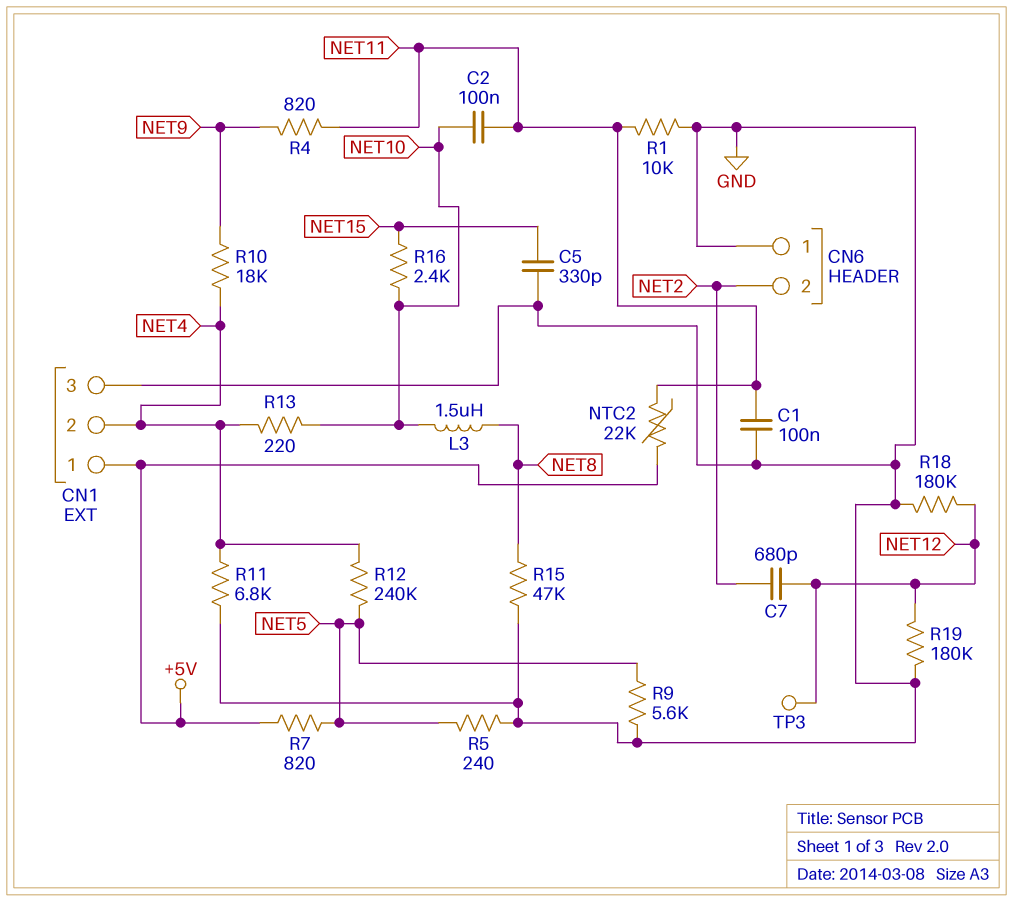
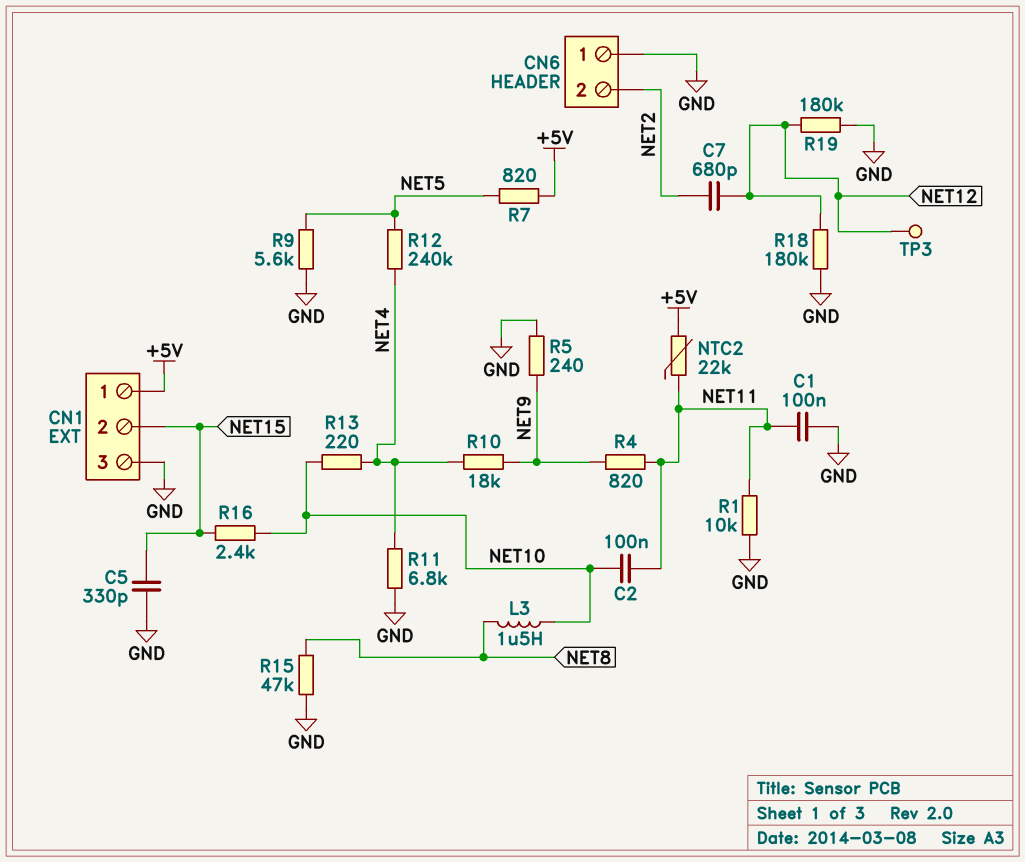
CN1 pin 2: NET4 -> NET15
R5: 240 (GND, NET5) -> 240 (GND, NET9)

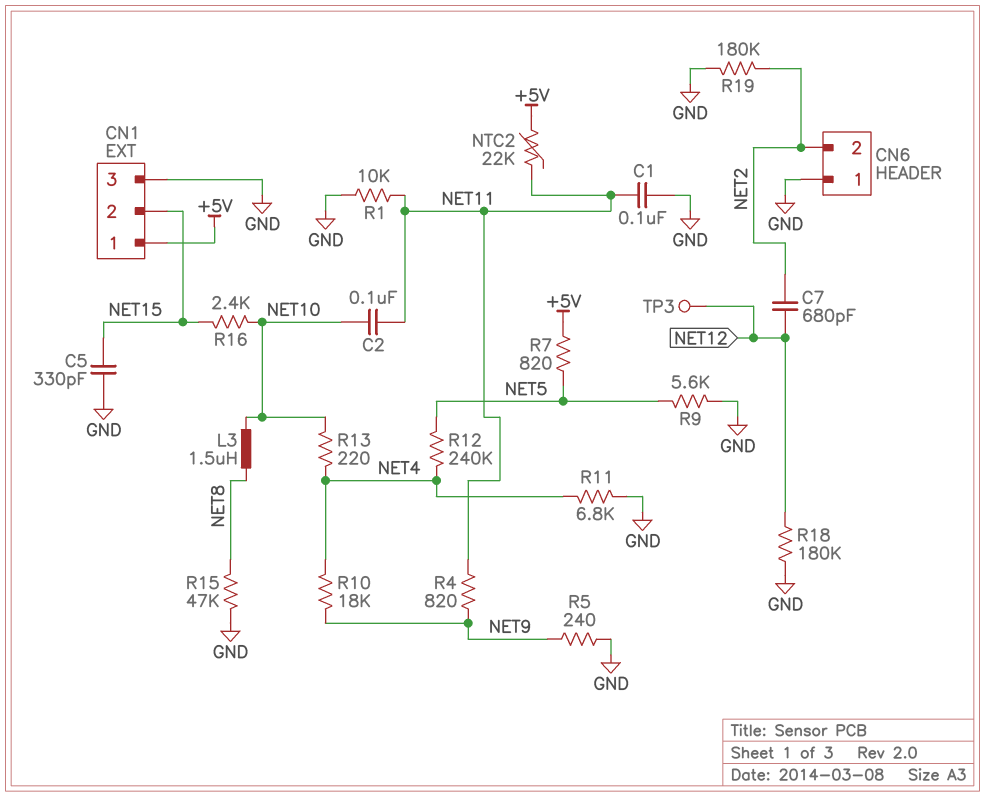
R19: 180k (GND, NET12) -> 180k (GND, NET2)

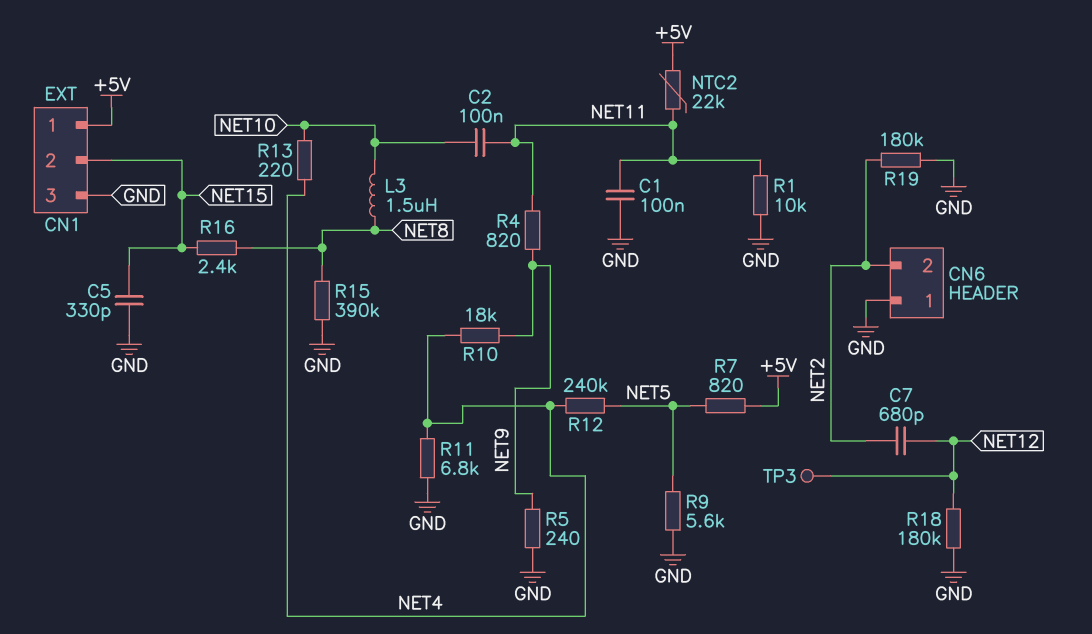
R15: 47k (GND, NET8) -> 390k (GND, NET8)
R16: 2.4k (NET10, NET15) -> 2.4k (NET8, NET15)

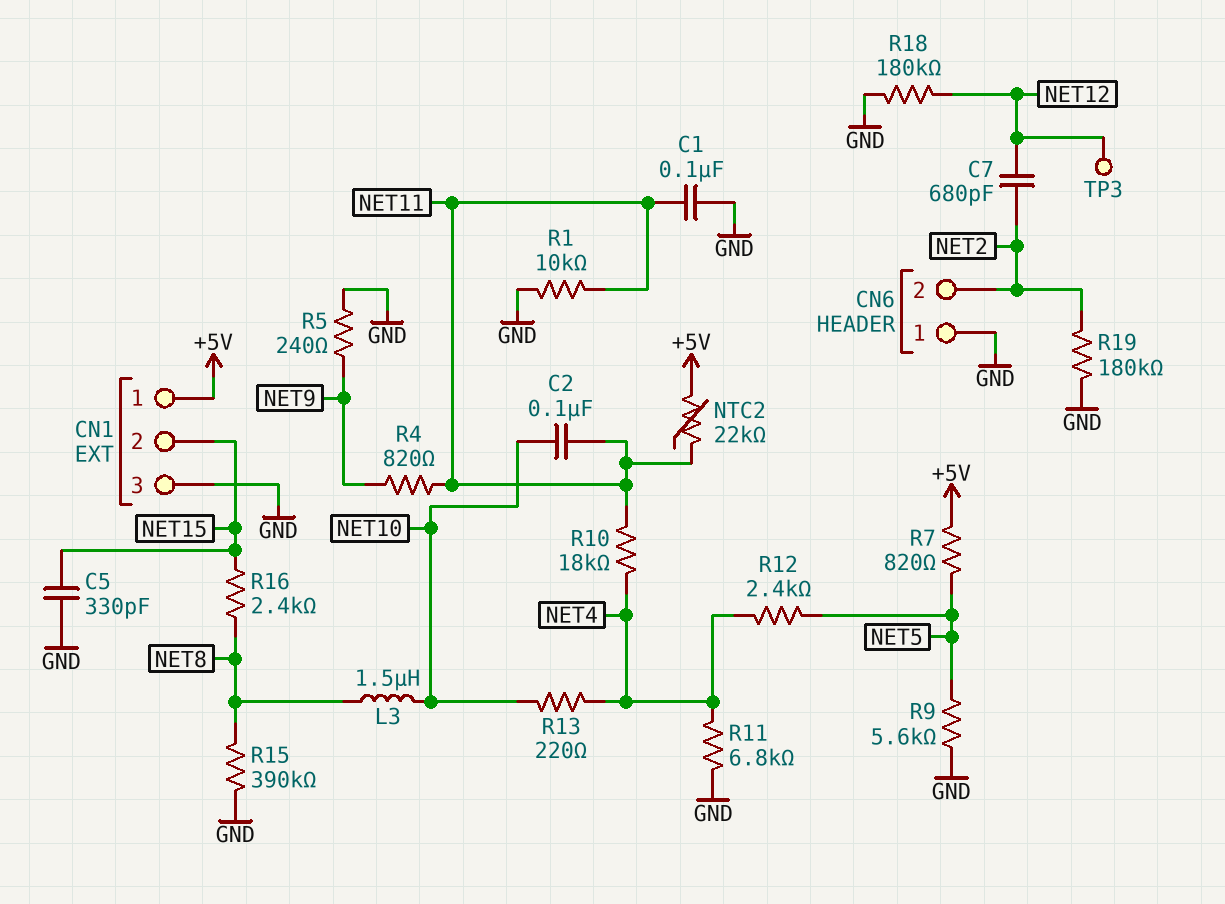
R10: 18k (NET4, NET9) -> 18k (NET4, NET11)
R12: 240k (NET4, NET5) -> 2.4k (NET4, NET5)

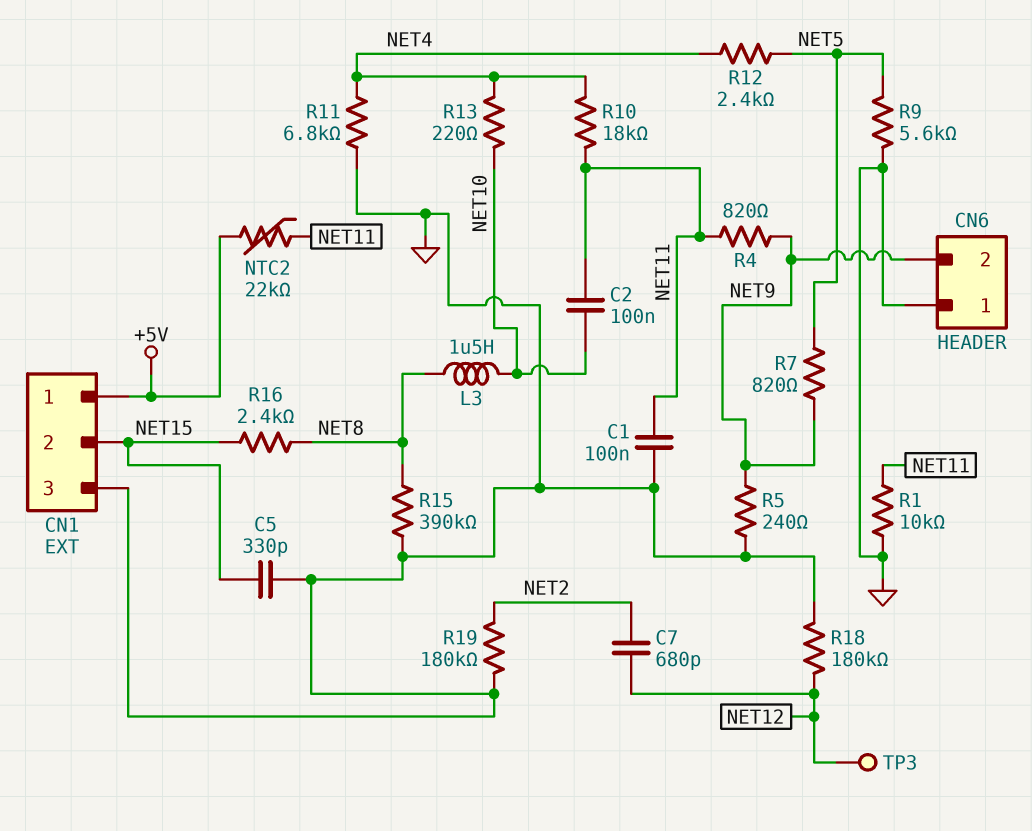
CN6 pin 2: NET2 -> NET9
R7: 820 (+5V, NET5) -> 820 (NET5, NET9)

